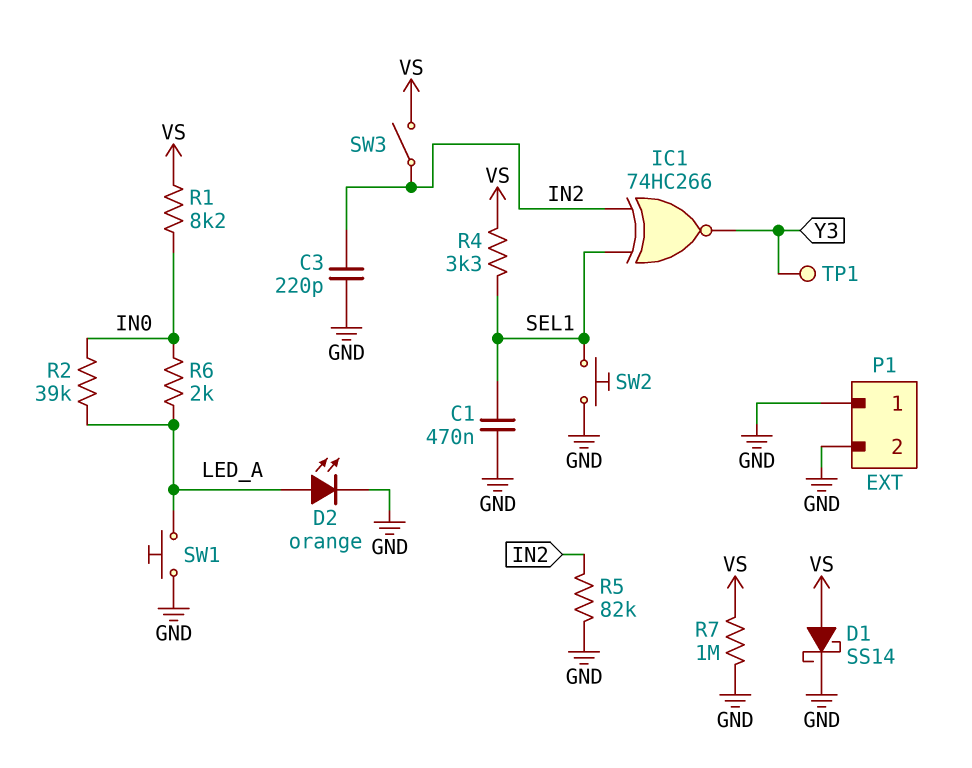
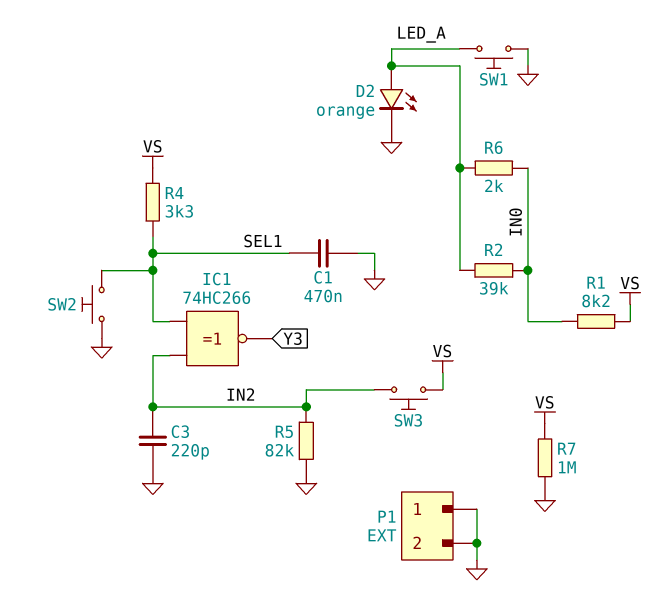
D1: schottky SS14 (A VS, K GND) -> none
SW3: switch (IN2, VS) -> button (IN2, VS)
TP1: test point (Y3) -> none

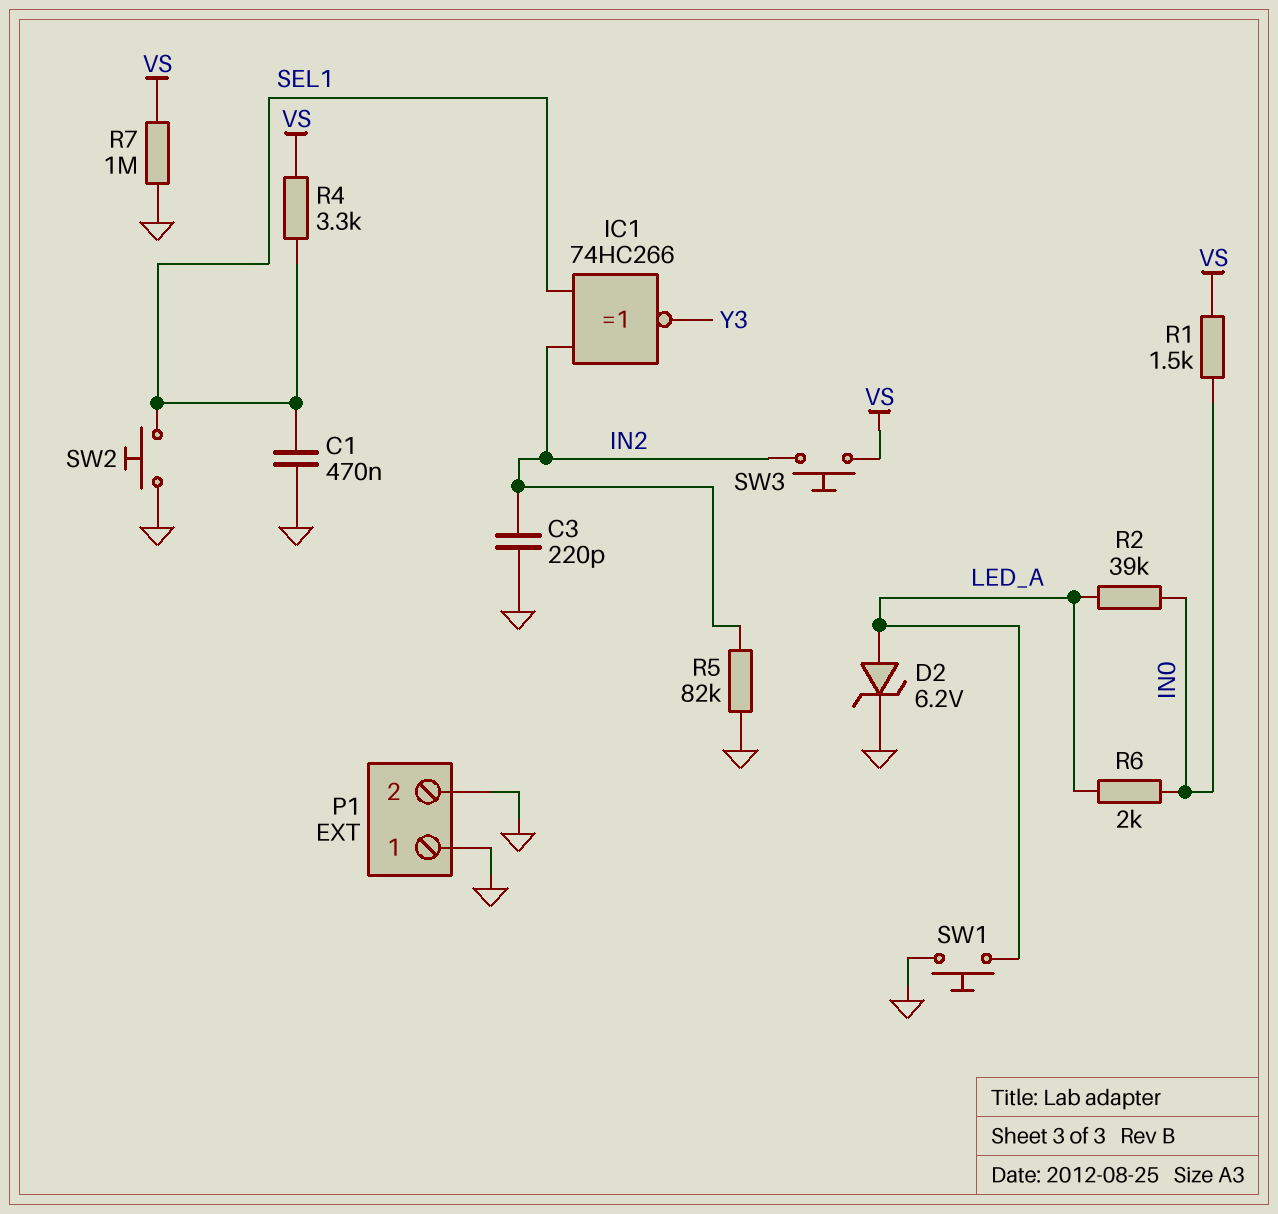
D2: LED orange (A LED_A, K GND) -> zener 6.2V (A LED_A, K GND)
R1: 8.2k (IN0, VS) -> 1.5k (IN0, VS)

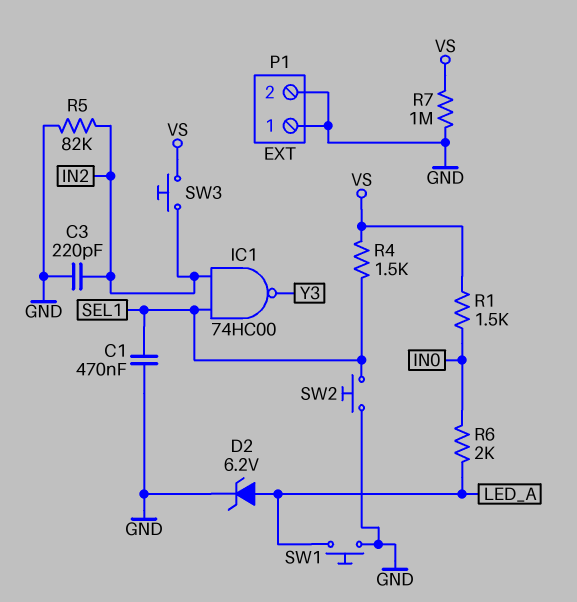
IC1: XNOR 74HC266 (in IN2, in SEL1, out Y3) -> NAND 74HC00 (in IN2, in SEL1, out Y3)
R2: 39k (IN0, LED_A) -> none
R4: 3.3k (SEL1, VS) -> 1.5k (SEL1, VS)

